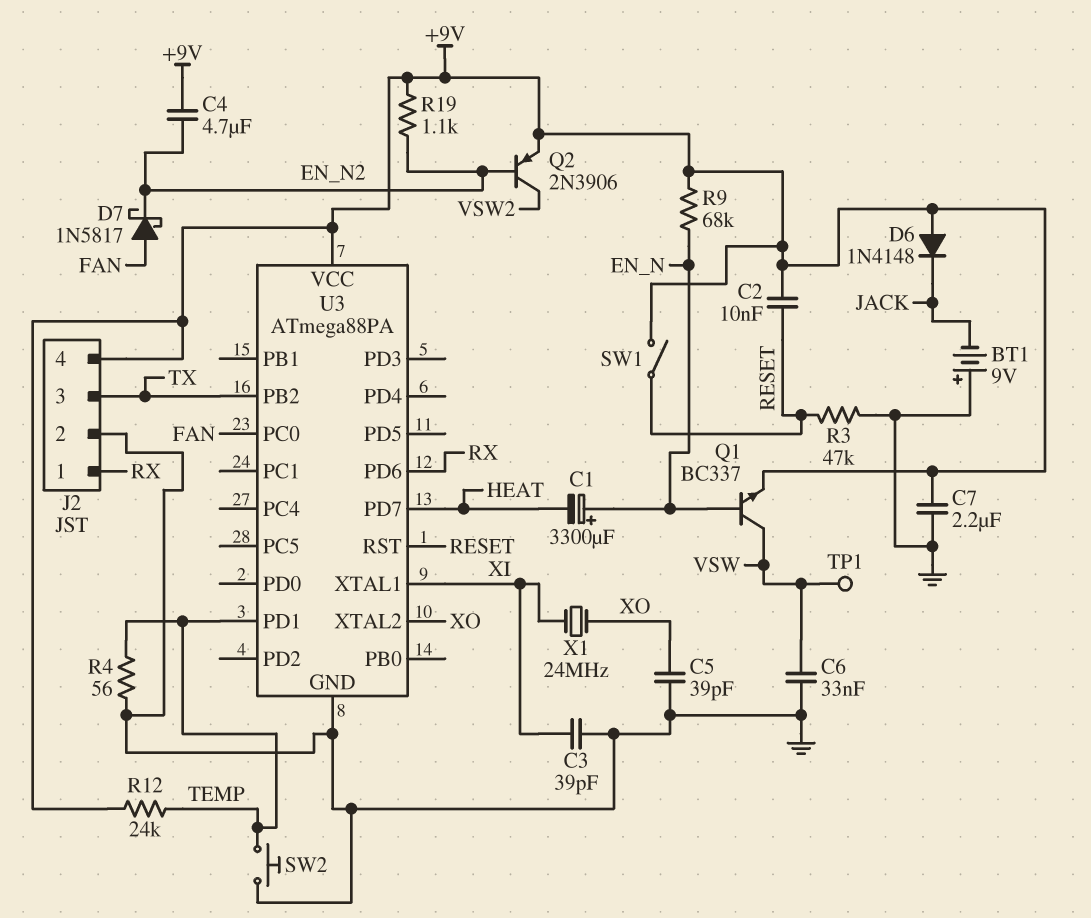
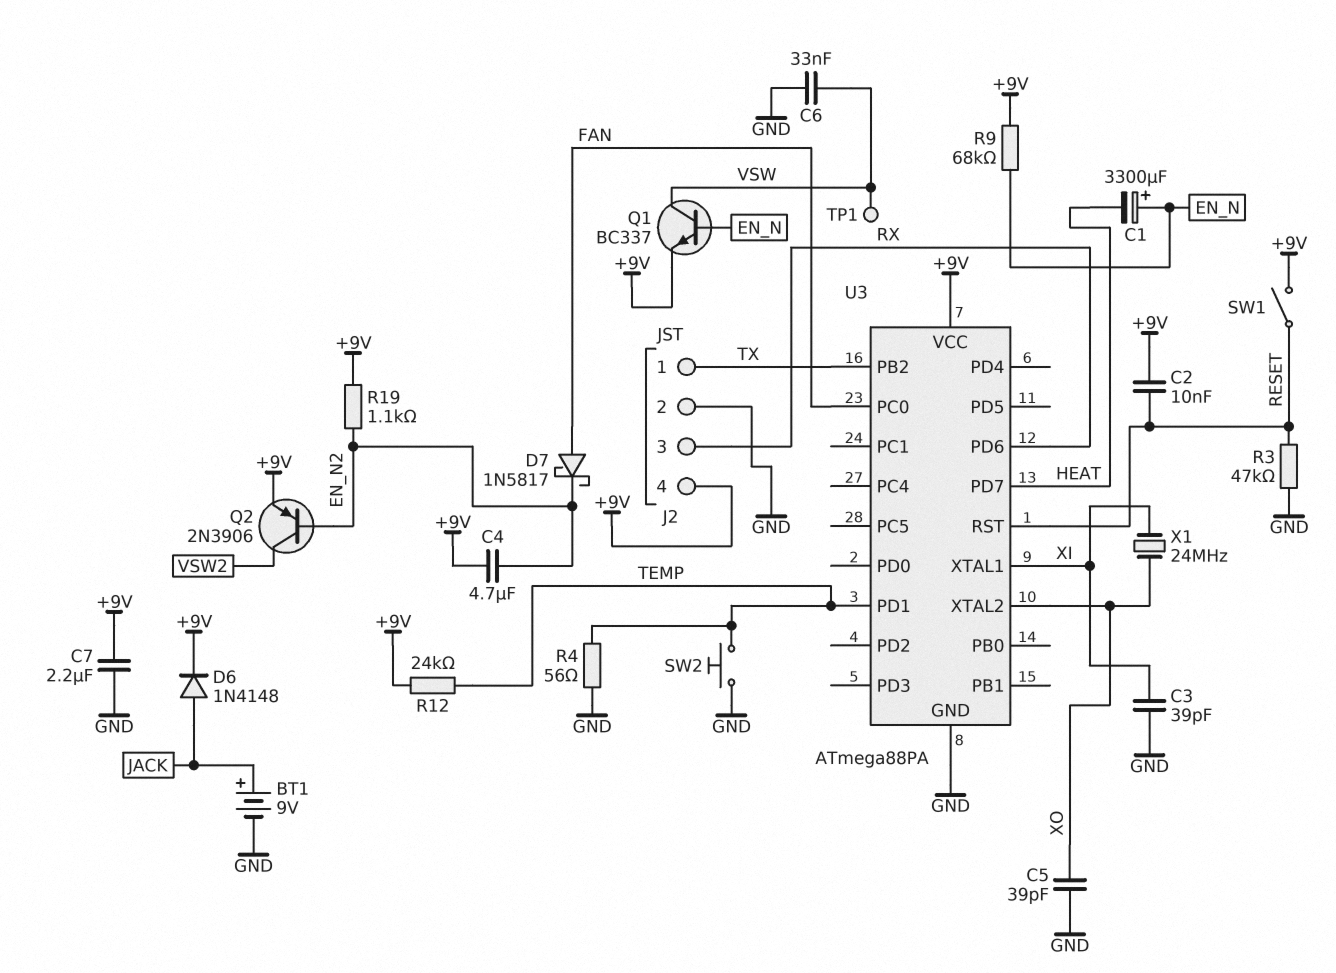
BT1: 9V (plus GND, minus JACK) -> 9V (plus JACK, minus GND)
D6: diode 1N4148 (A +9V, K JACK) -> diode 1N4148 (A JACK, K +9V)
J2 pin 1: RX -> TX
J2 pin 3: TX -> RX

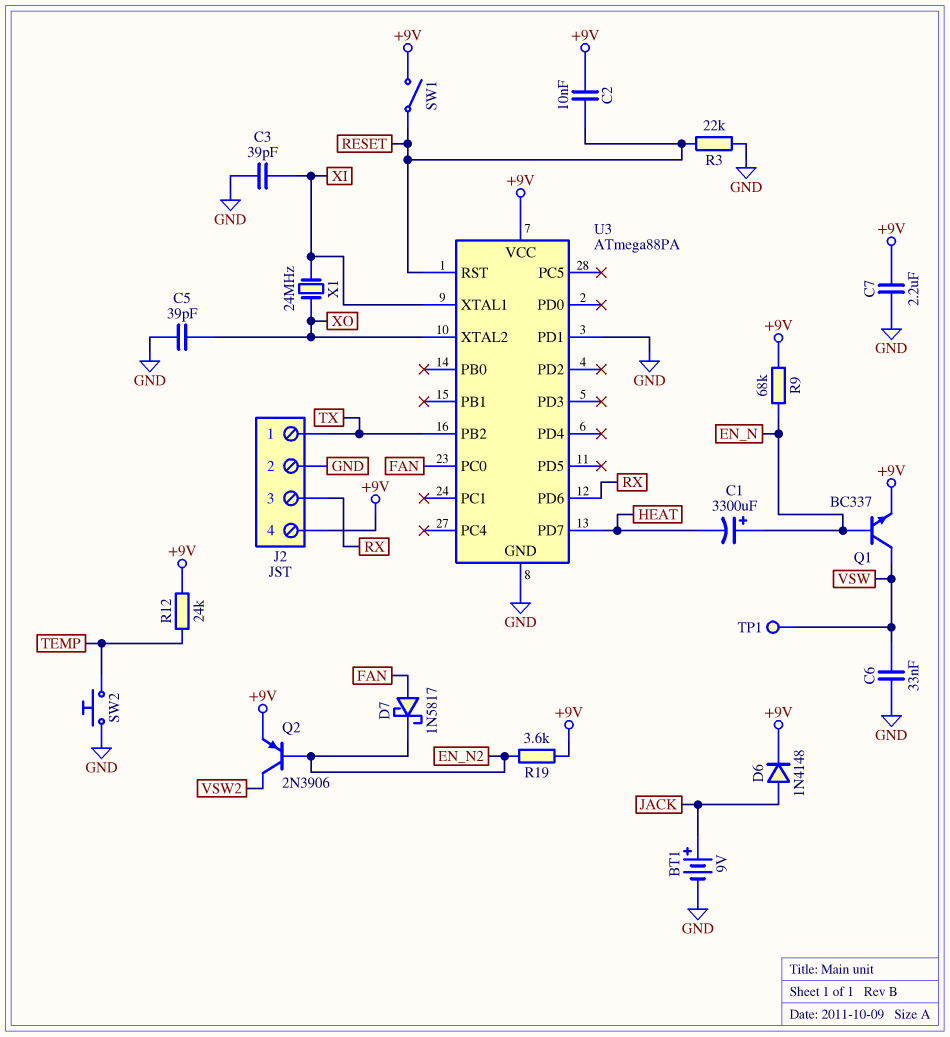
C4: 4.7uF (+9V, EN_N2) -> none
R3: 47k (GND, RESET) -> 22k (GND, RESET)
R4: 56 (GND, TEMP) -> none
R19: 1.1k (+9V, EN_N2) -> 3.6k (+9V, EN_N2)
U3 pin PD1: TEMP -> GND

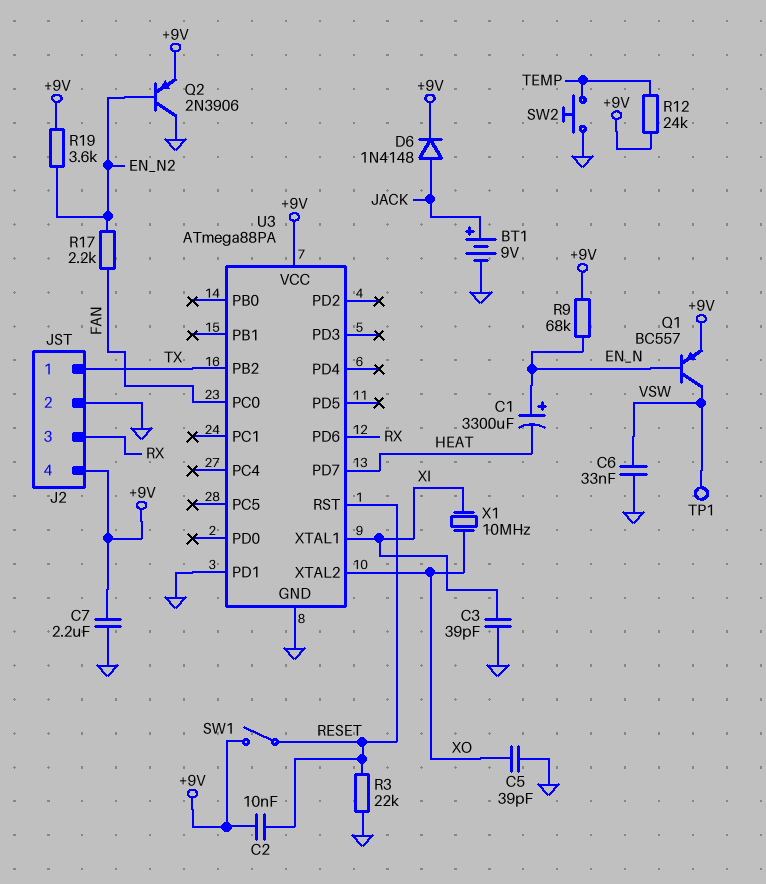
D7: schottky 1N5817 (A FAN, K EN_N2) -> none
Q1: NPN BC337 (B EN_N, C VSW, E +9V) -> PNP BC557 (B EN_N, C VSW, E +9V)
Q2: PNP 2N3906 (B EN_N2, C VSW2, E +9V) -> PNP 2N3906 (B EN_N2, C GND, E +9V)
R17: none -> 2.2k (EN_N2, FAN)
X1: 24MHz (XI, XO) -> 10MHz (XI, XO)

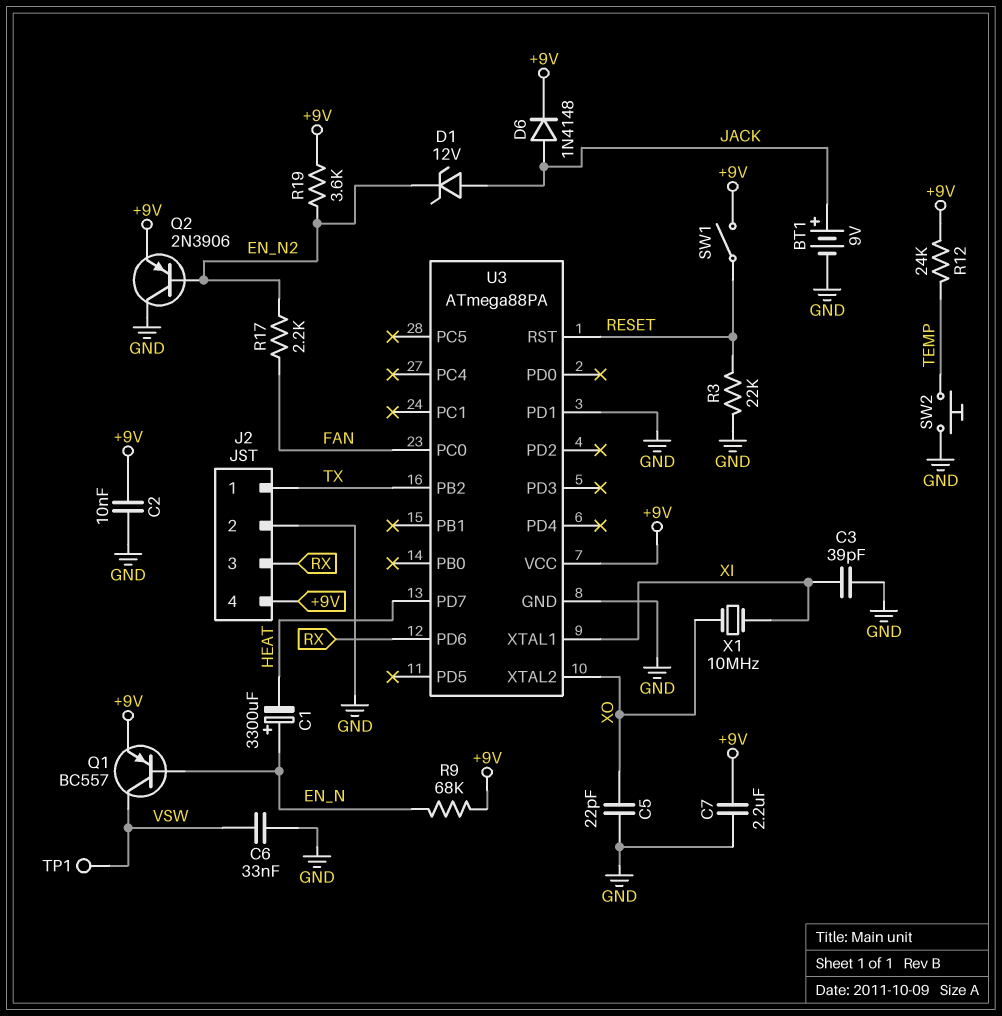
C2: 10nF (+9V, RESET) -> 10nF (+9V, GND)
C5: 39pF (GND, XO) -> 22pF (GND, XO)
D1: none -> zener 12V (A JACK, K EN_N2)

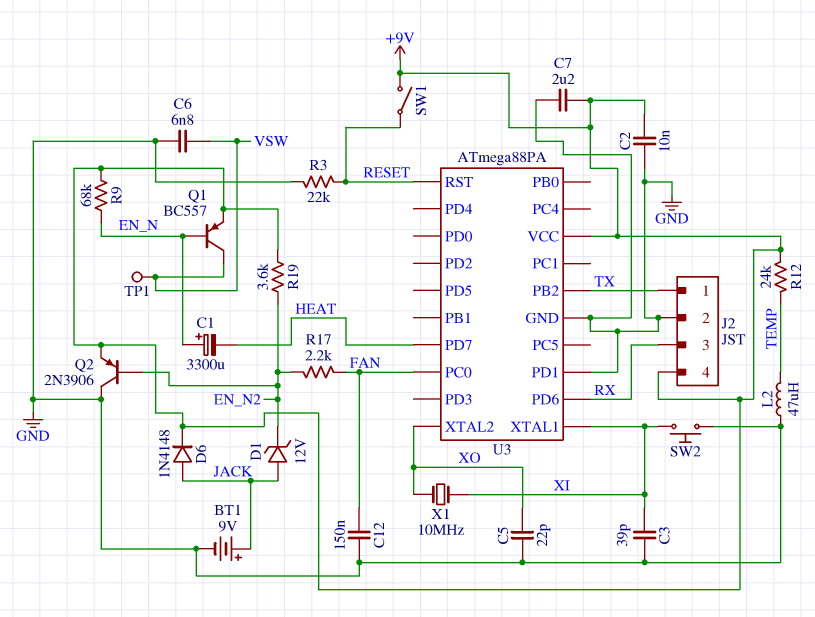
C6: 33nF (GND, VSW) -> 6.8nF (GND, VSW)
C12: none -> 150nF (FAN, GND)
L2: none -> 47uH (GND, TEMP)
SW2: button (GND, TEMP) -> button (GND, XI)

